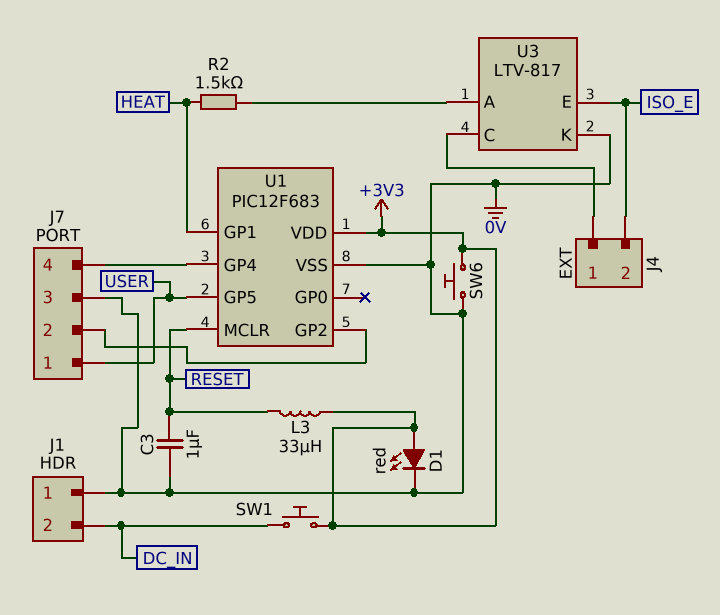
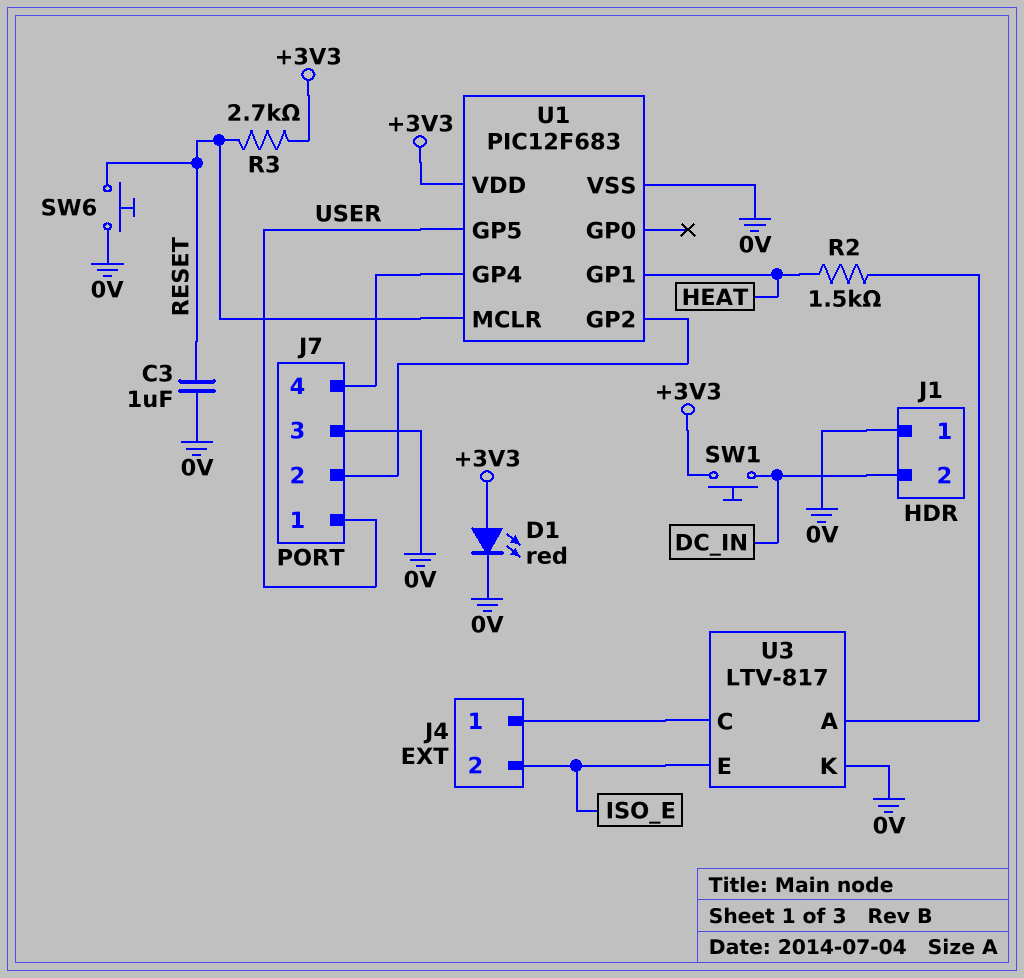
L3: 33uH (+3V3, RESET) -> none
R3: none -> 2.7k (+3V3, RESET)
SW6: button (+3V3, 0V) -> button (0V, RESET)

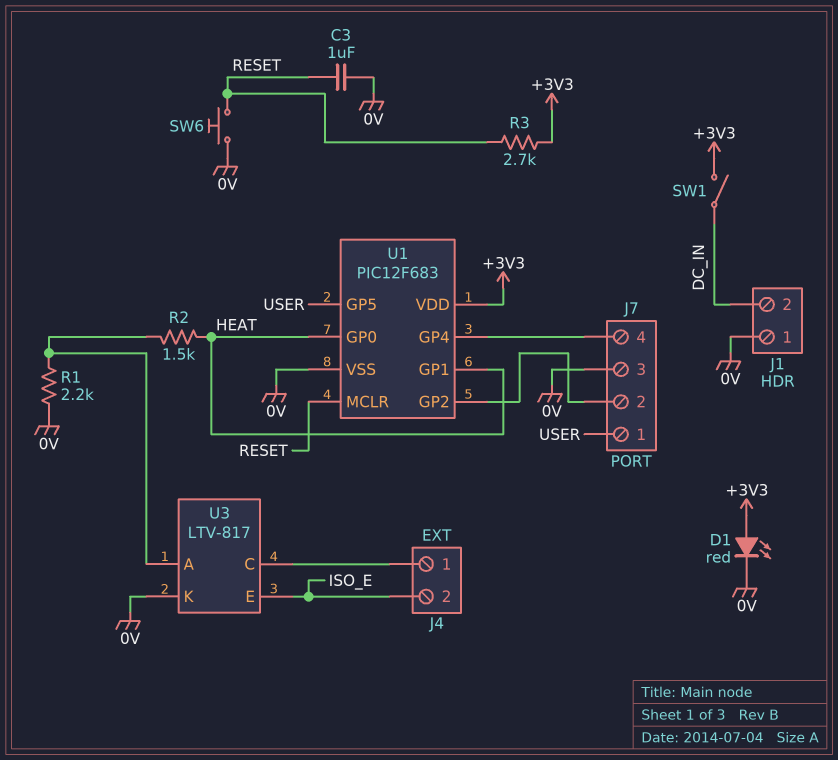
R1: none -> 2.2k (0V, U3/A)
SW1: button (+3V3, DC_IN) -> switch (+3V3, DC_IN)
U1 pin GP0: none -> HEAT

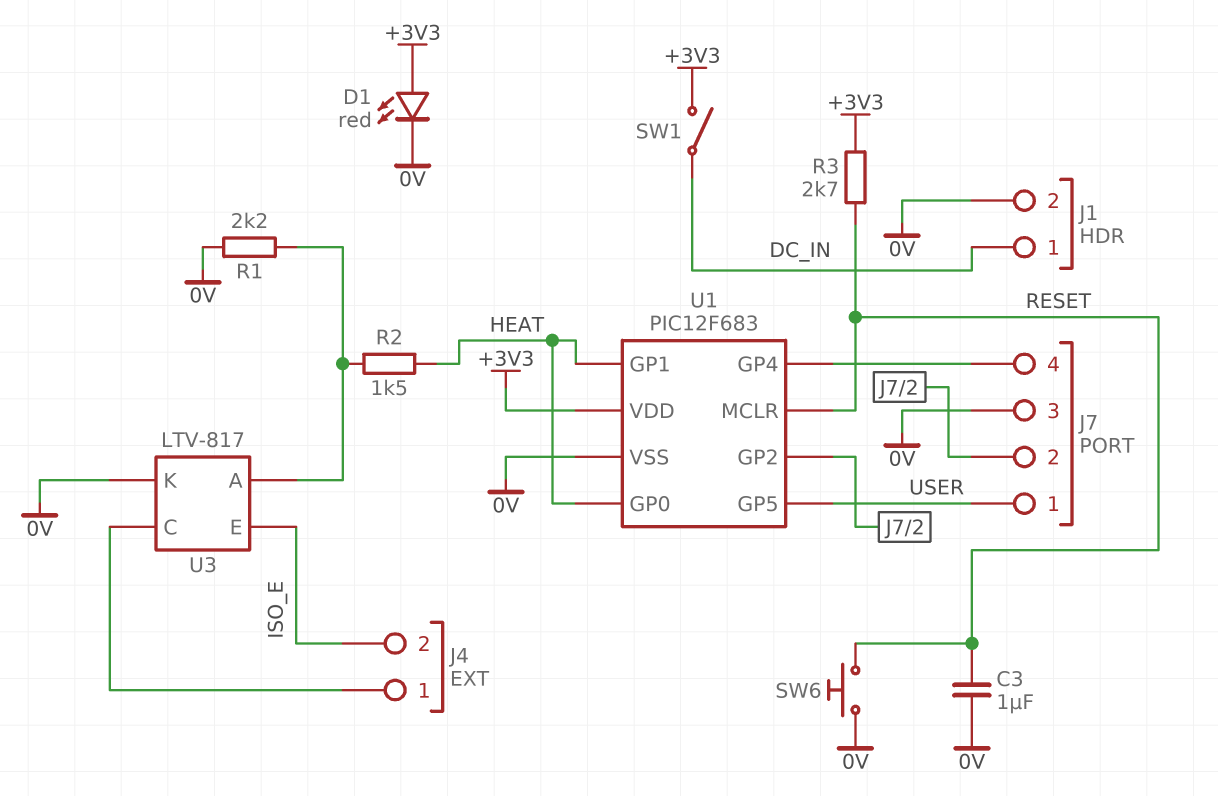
J1 pin 1: 0V -> DC_IN
J1 pin 2: DC_IN -> 0V

